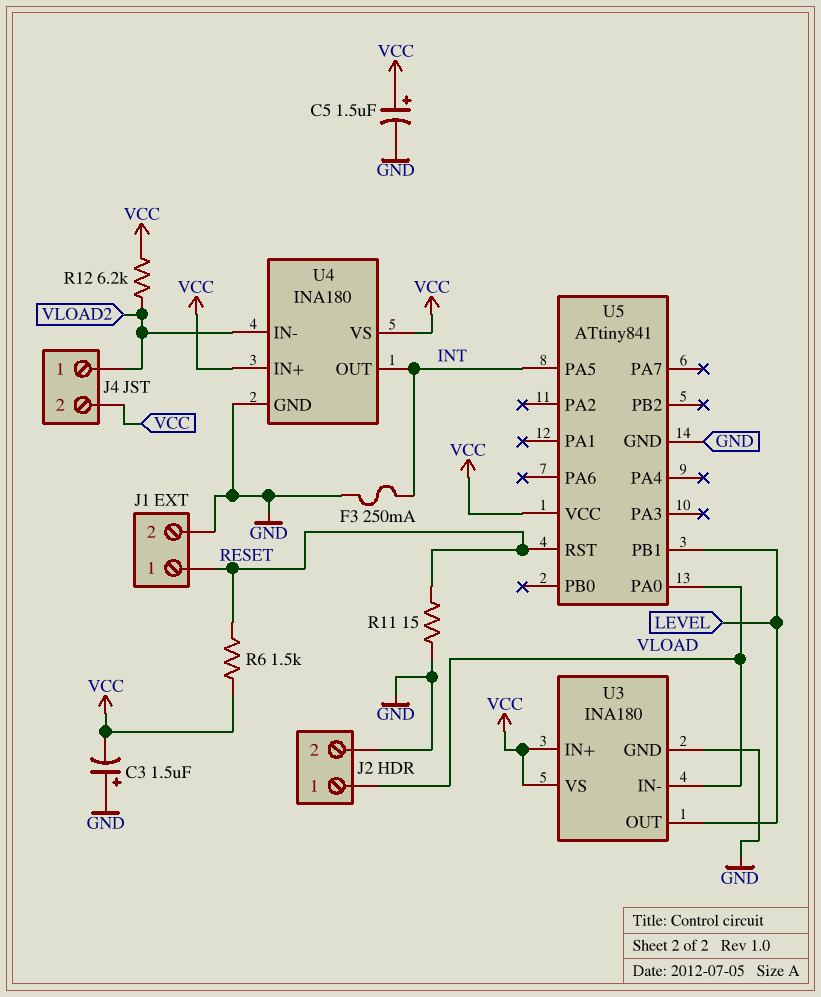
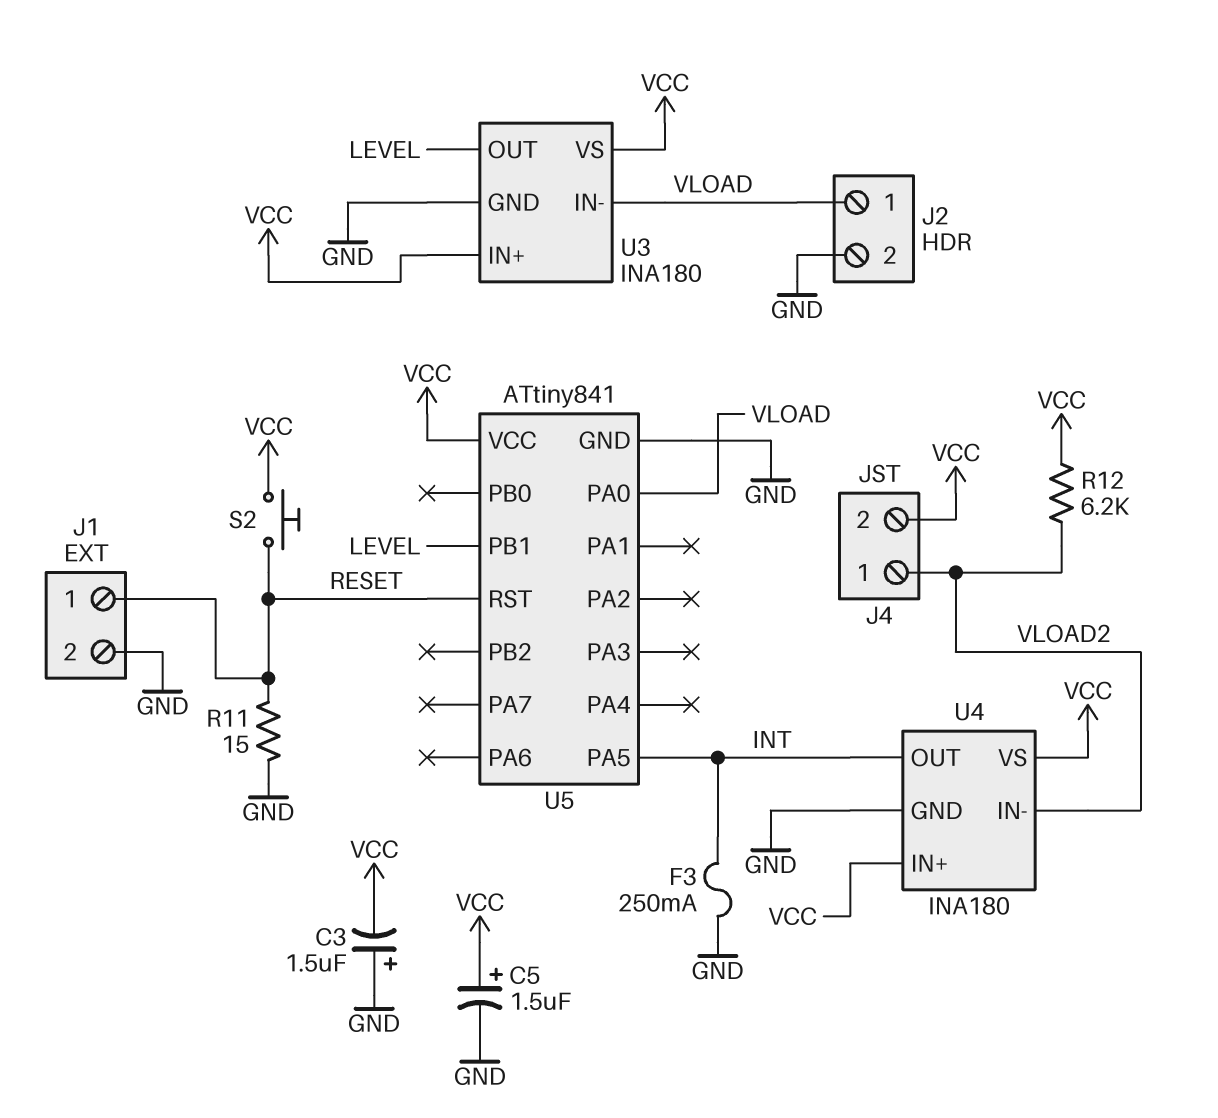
R6: 1.5k (RESET, VCC) -> none
S2: none -> button (RESET, VCC)

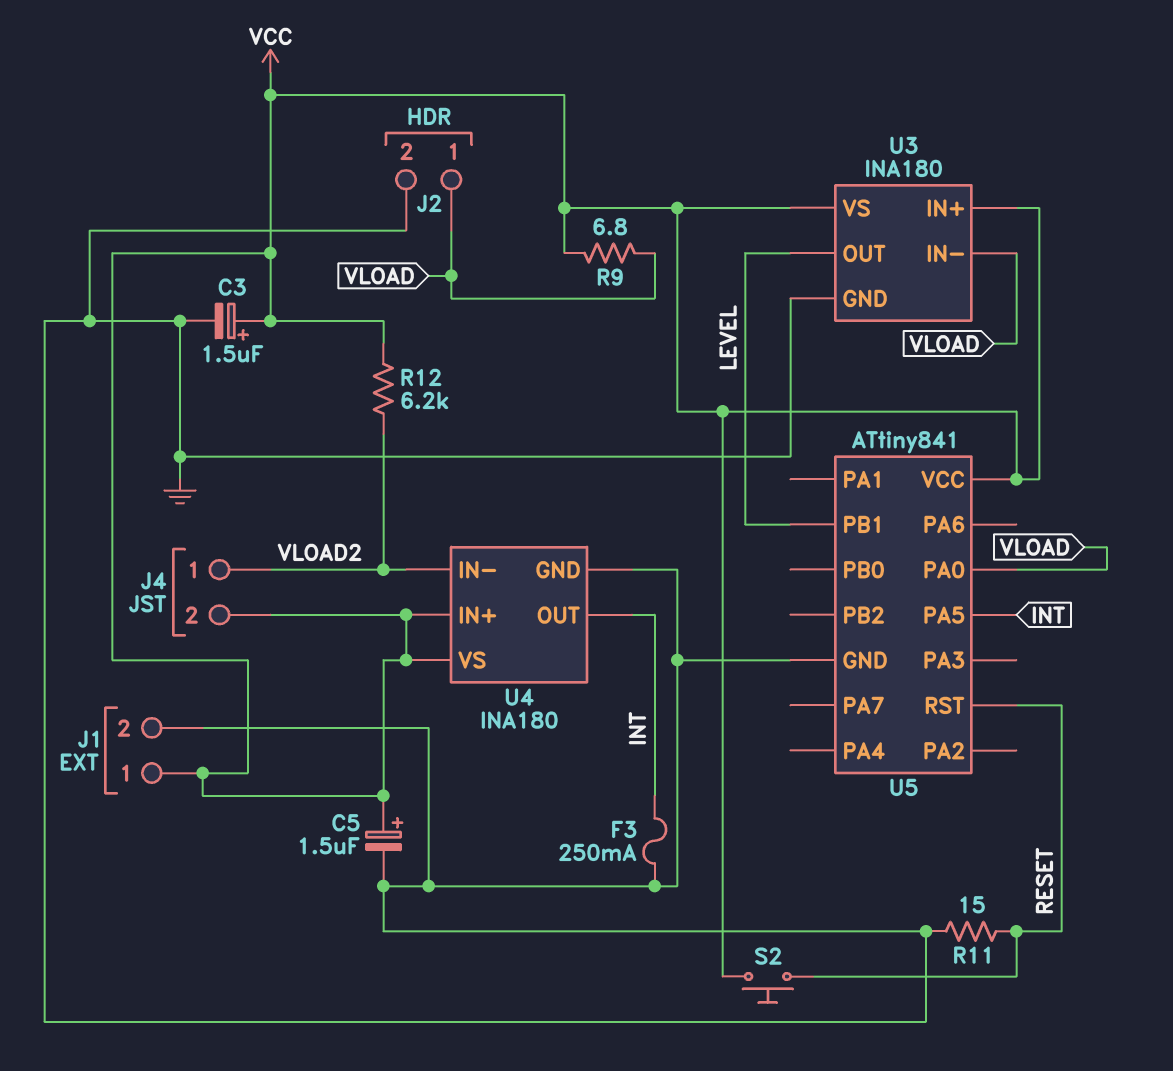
C3: 1.5uF (plus GND, minus VCC) -> 1.5uF (plus VCC, minus GND)
J1 pin 1: RESET -> VCC
R9: none -> 6.8 (VCC, VLOAD)

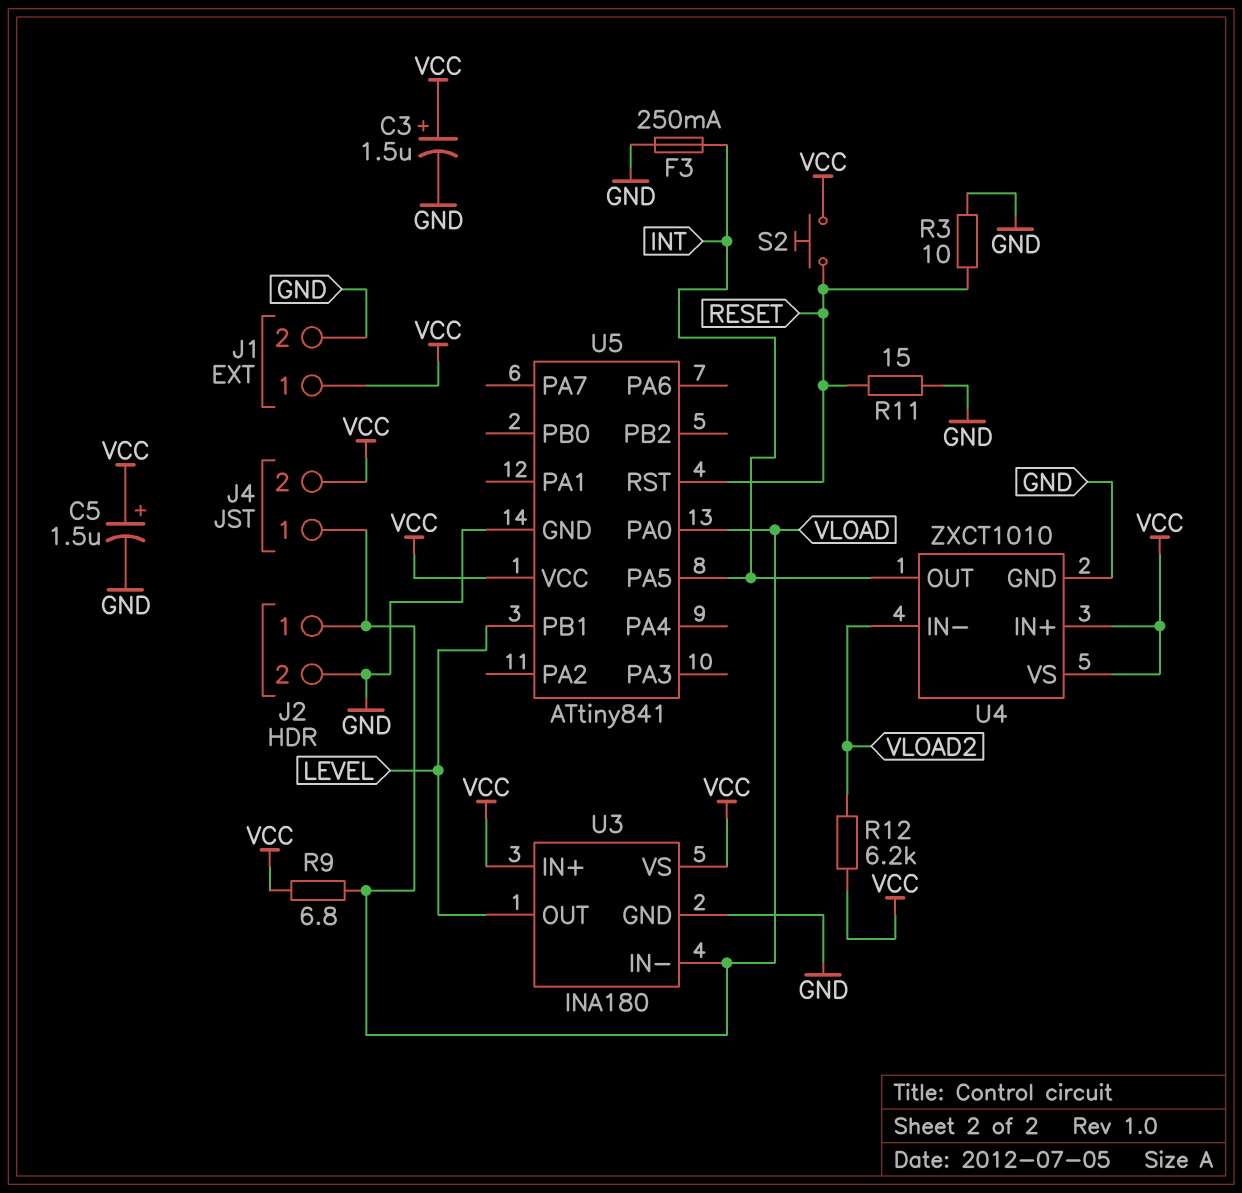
J4 pin 1: VLOAD2 -> VLOAD
R3: none -> 10 (GND, RESET)
U4: INA180 -> ZXCT1010

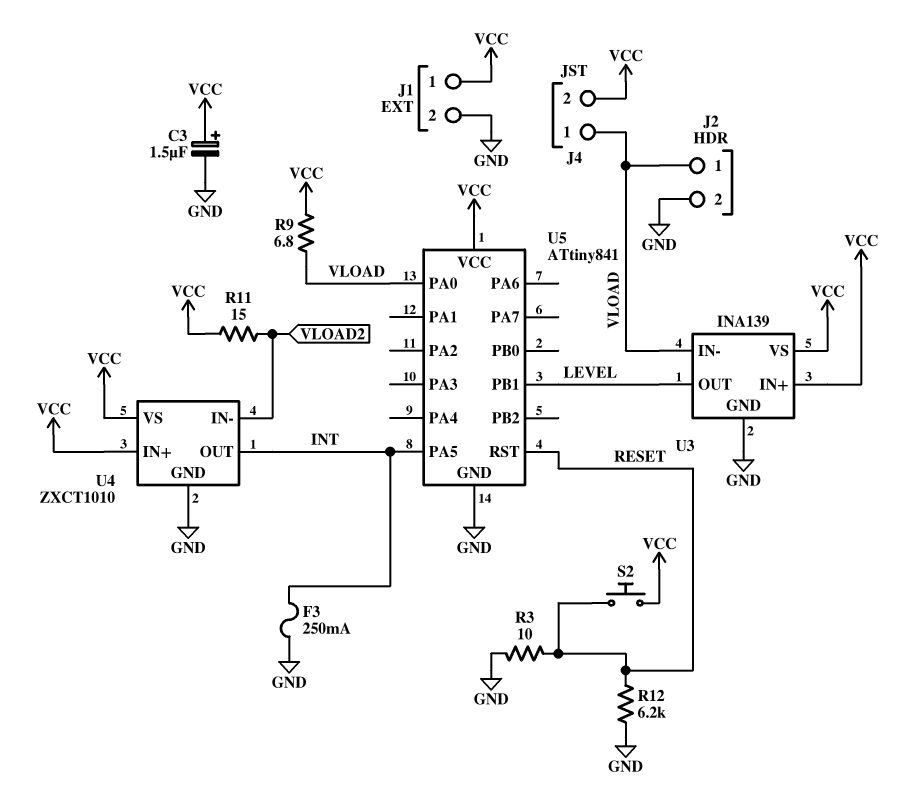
C5: 1.5uF (plus VCC, minus GND) -> none
R11: 15 (GND, RESET) -> 15 (VCC, VLOAD2)
R12: 6.2k (VCC, VLOAD2) -> 6.2k (GND, RESET)
U3: INA180 -> INA139

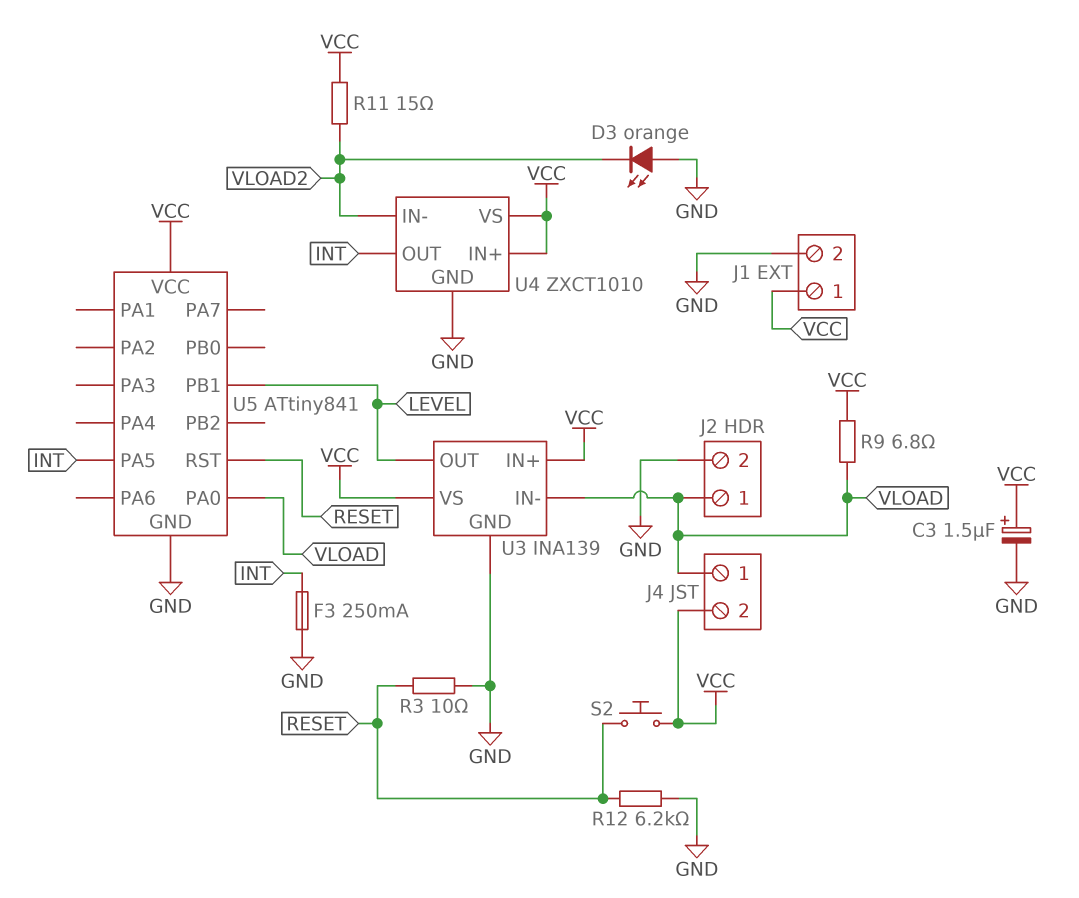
D3: none -> LED orange (A GND, K VLOAD2)

